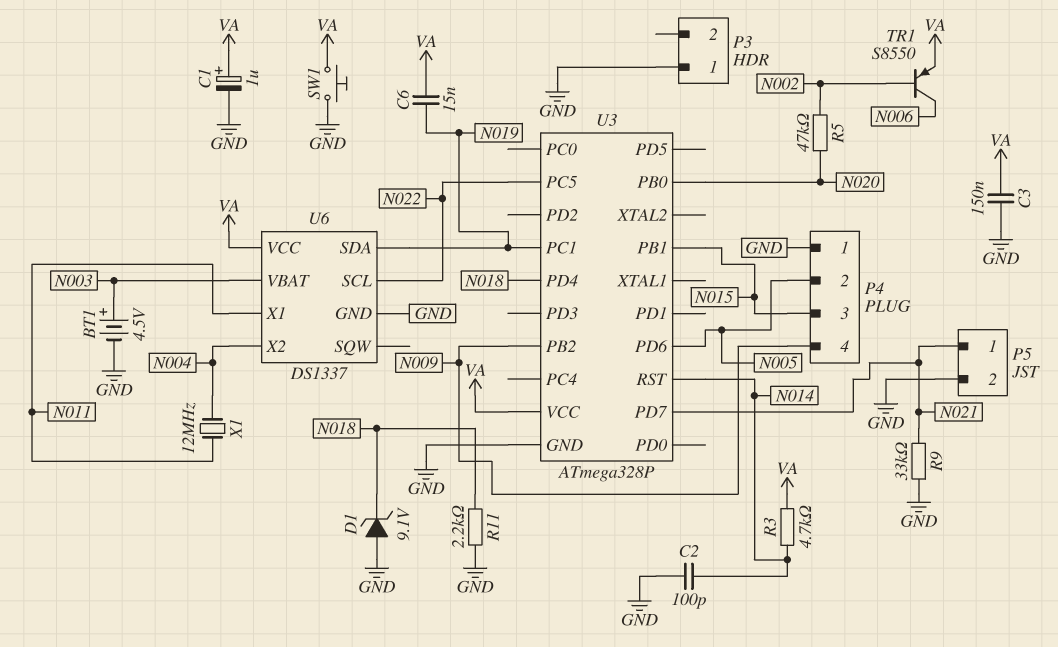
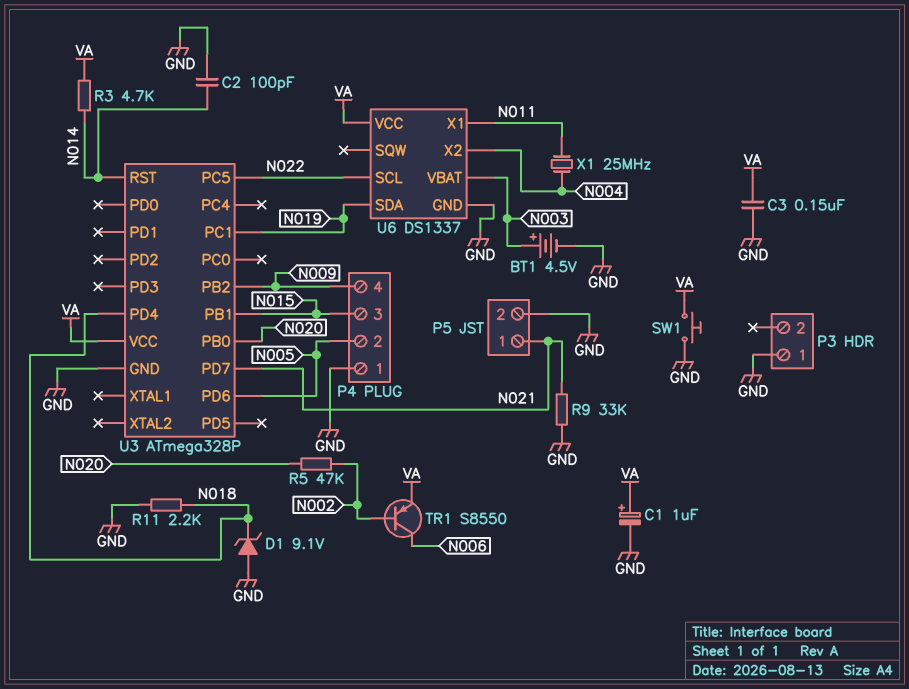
C6: 15nF (N019, VA) -> none
X1: 12MHz (N004, N011) -> 25MHz (N004, N011)

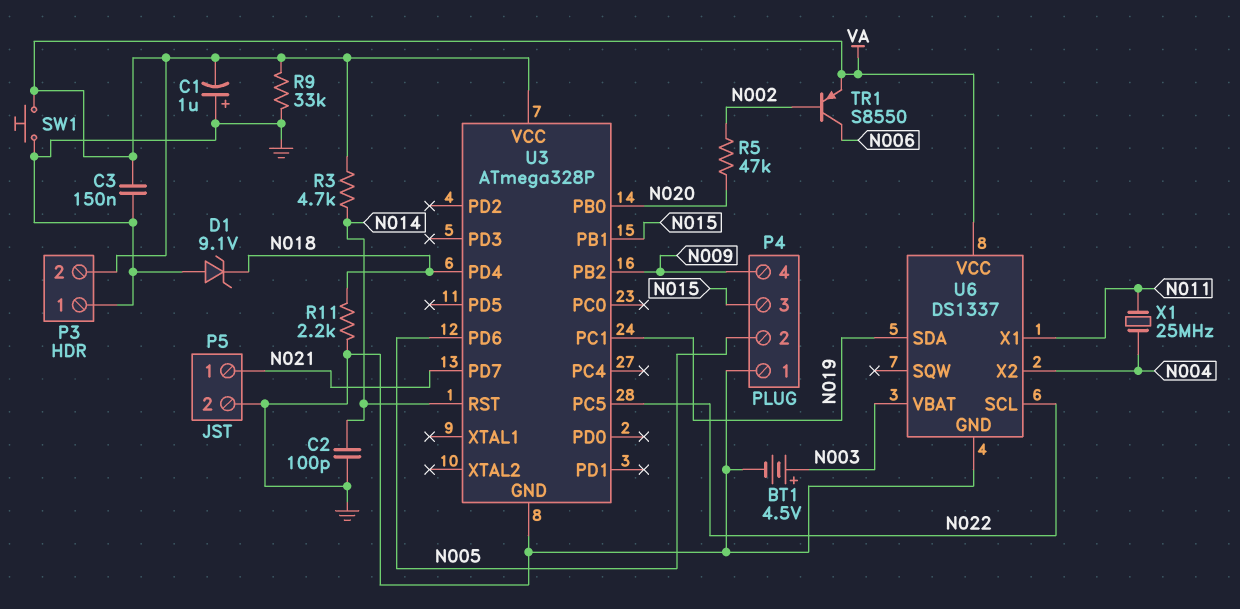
C1: 1uF (plus VA, minus GND) -> 1uF (plus GND, minus VA)
P3 pin 2: none -> VA
R9: 33k (GND, N021) -> 33k (GND, VA)

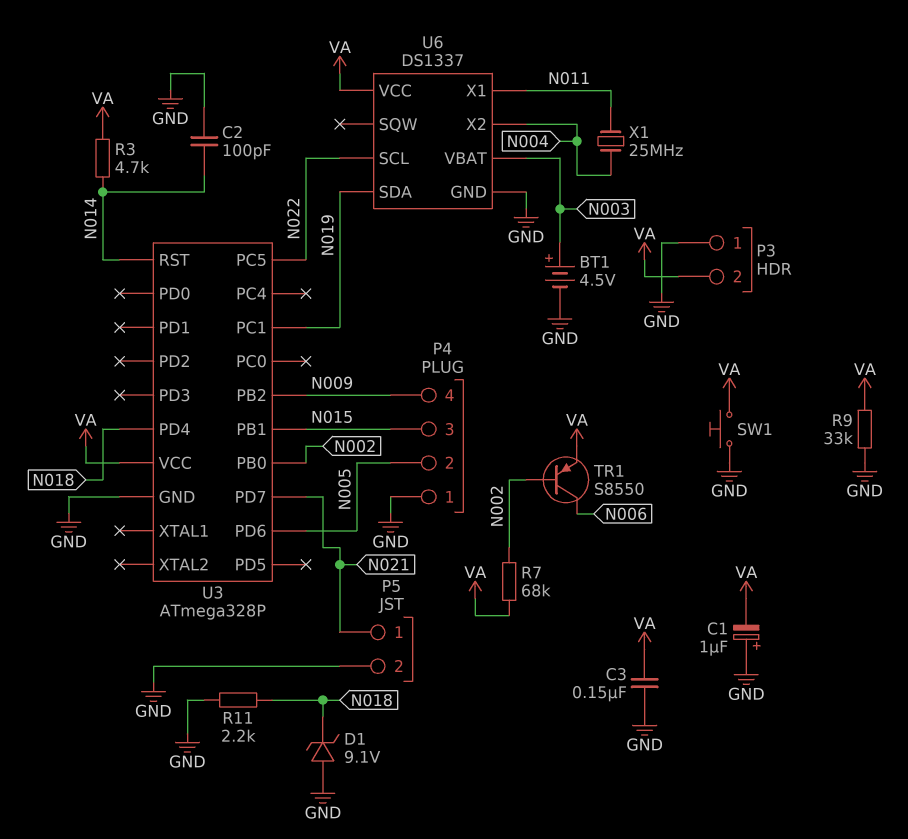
R5: 47k (N002, N020) -> none
R7: none -> 68k (N002, VA)
U3 pin PB0: N020 -> N002

